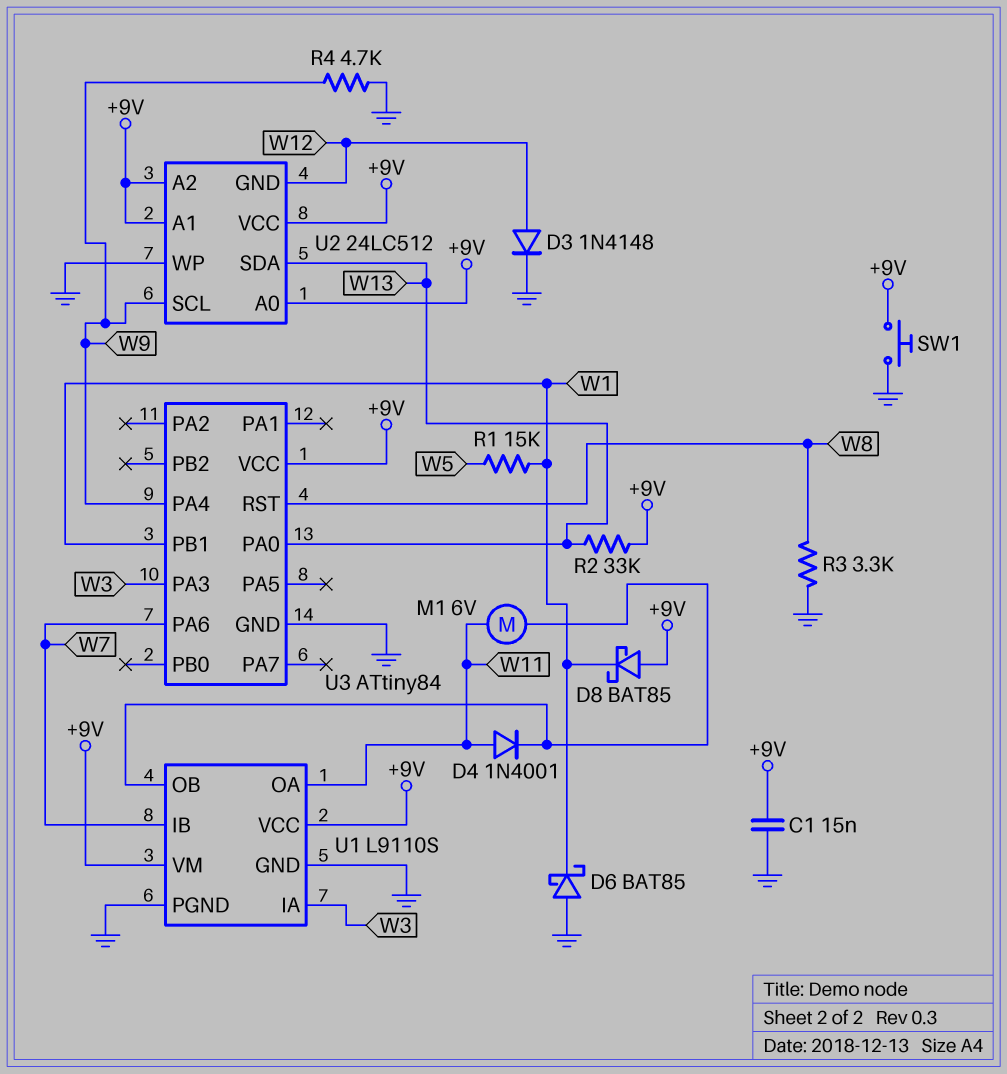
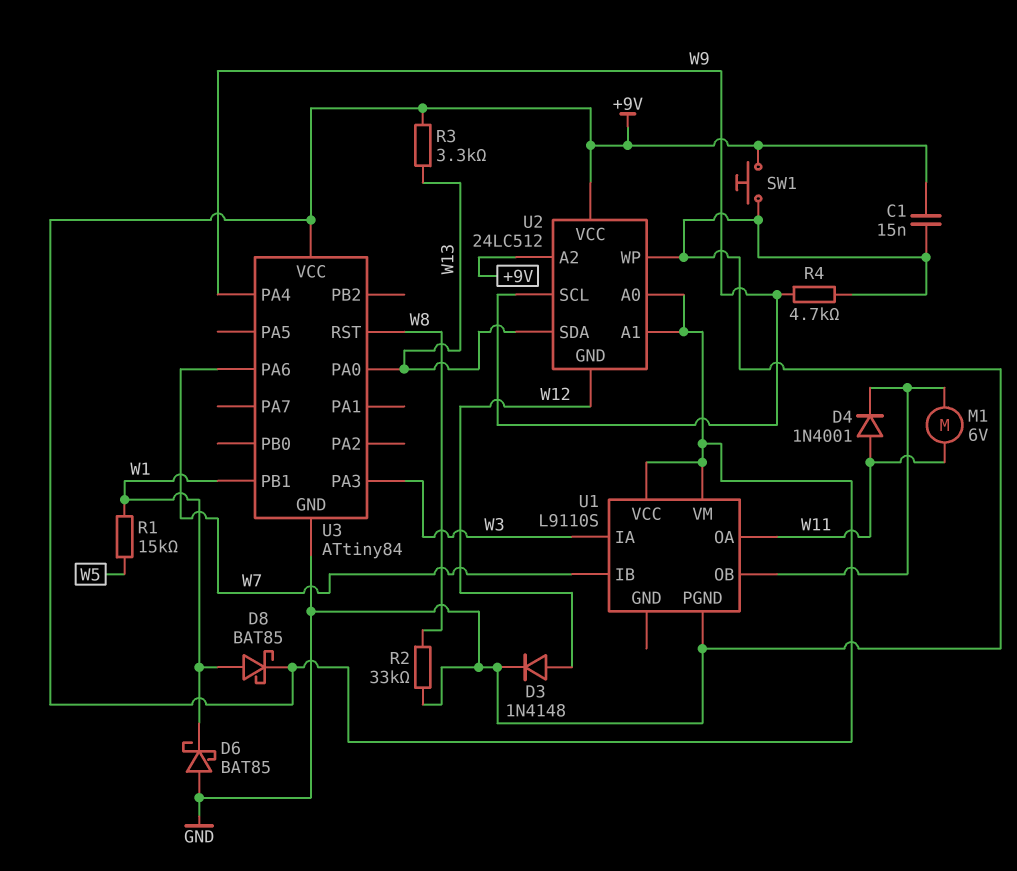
D8: schottky BAT85 (A +9V, K W1) -> schottky BAT85 (A W1, K +9V)
R2: 33k (+9V, W13) -> 33k (GND, W8)
R3: 3.3k (GND, W8) -> 3.3k (+9V, W13)
U1 pin GND: GND -> none

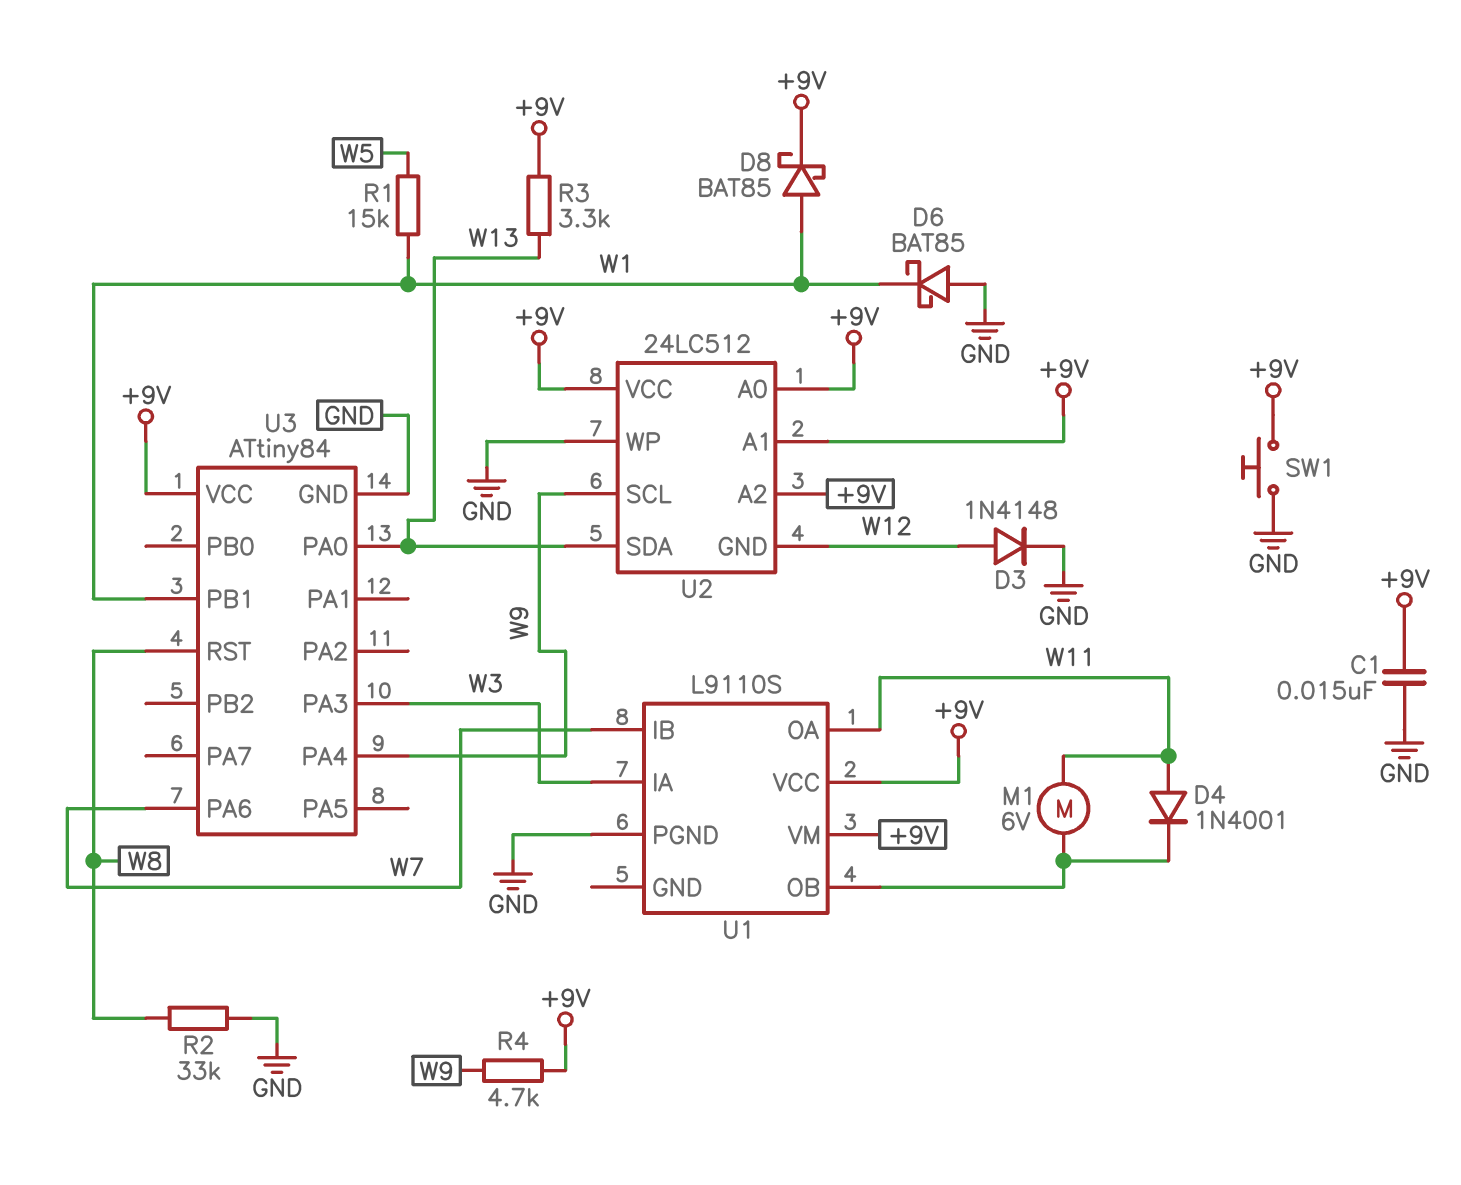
R4: 4.7k (GND, W9) -> 4.7k (+9V, W9)

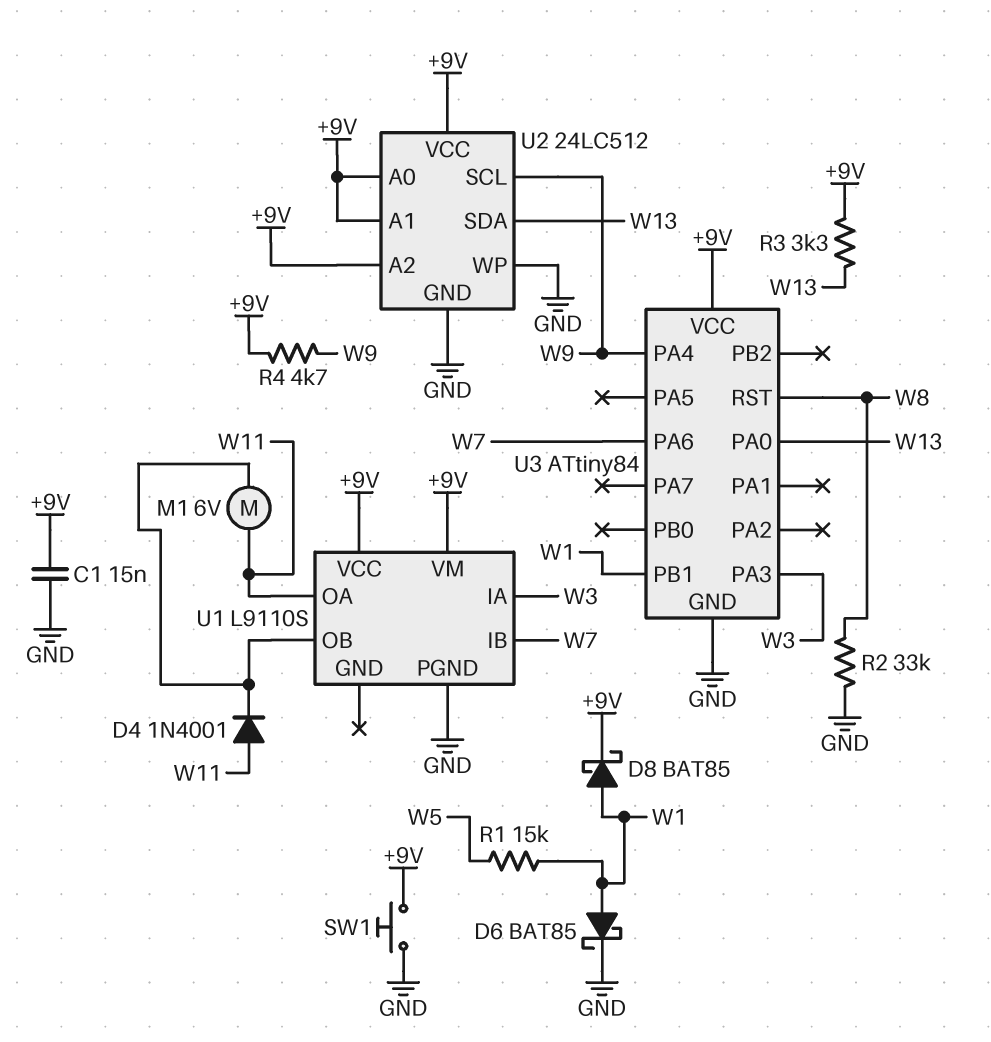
D3: diode 1N4148 (A W12, K GND) -> none
D6: schottky BAT85 (A GND, K W1) -> schottky BAT85 (A W1, K GND)
U2 pin GND: W12 -> GND

